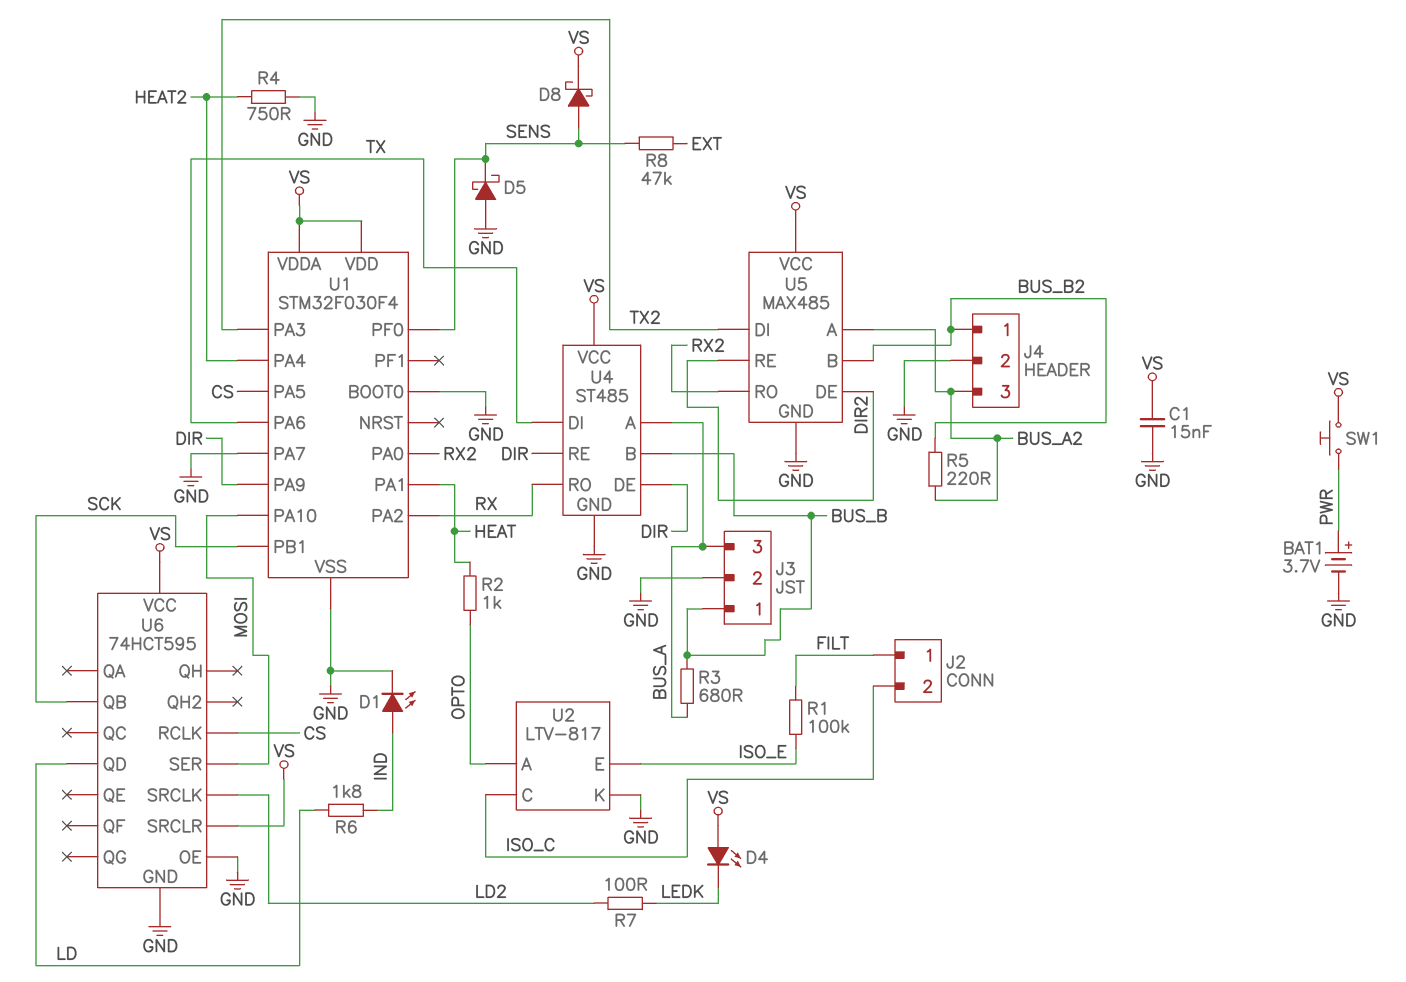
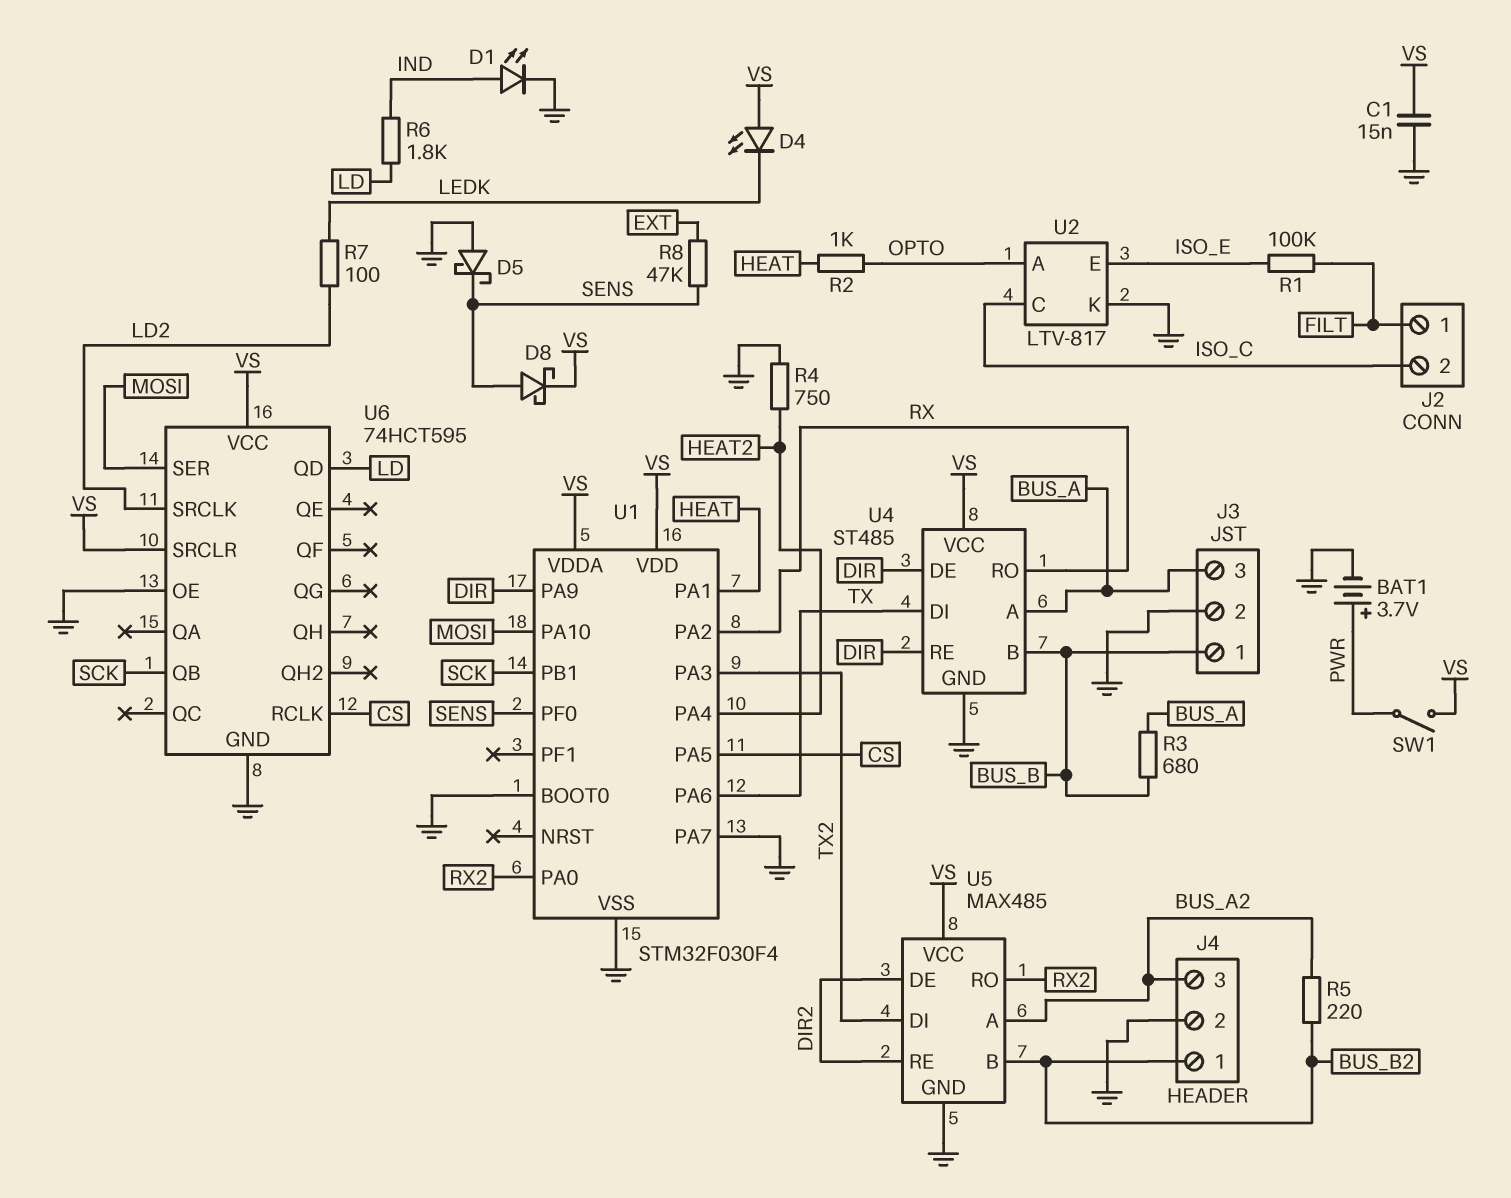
SW1: button (PWR, VS) -> switch (PWR, VS)

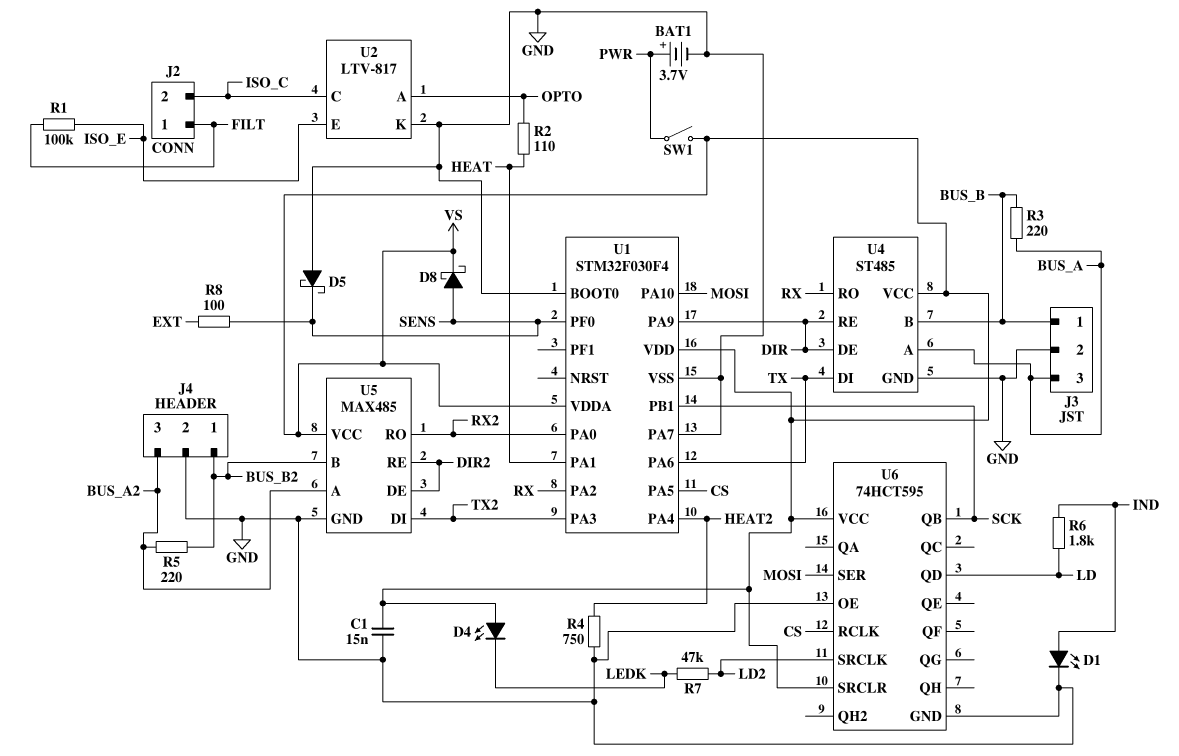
R2: 1k (HEAT, OPTO) -> 110 (HEAT, OPTO)
R3: 680 (BUS_A, BUS_B) -> 220 (BUS_A, BUS_B)
R7: 100 (LD2, LEDK) -> 47k (LD2, LEDK)
R8: 47k (EXT, SENS) -> 100 (EXT, SENS)

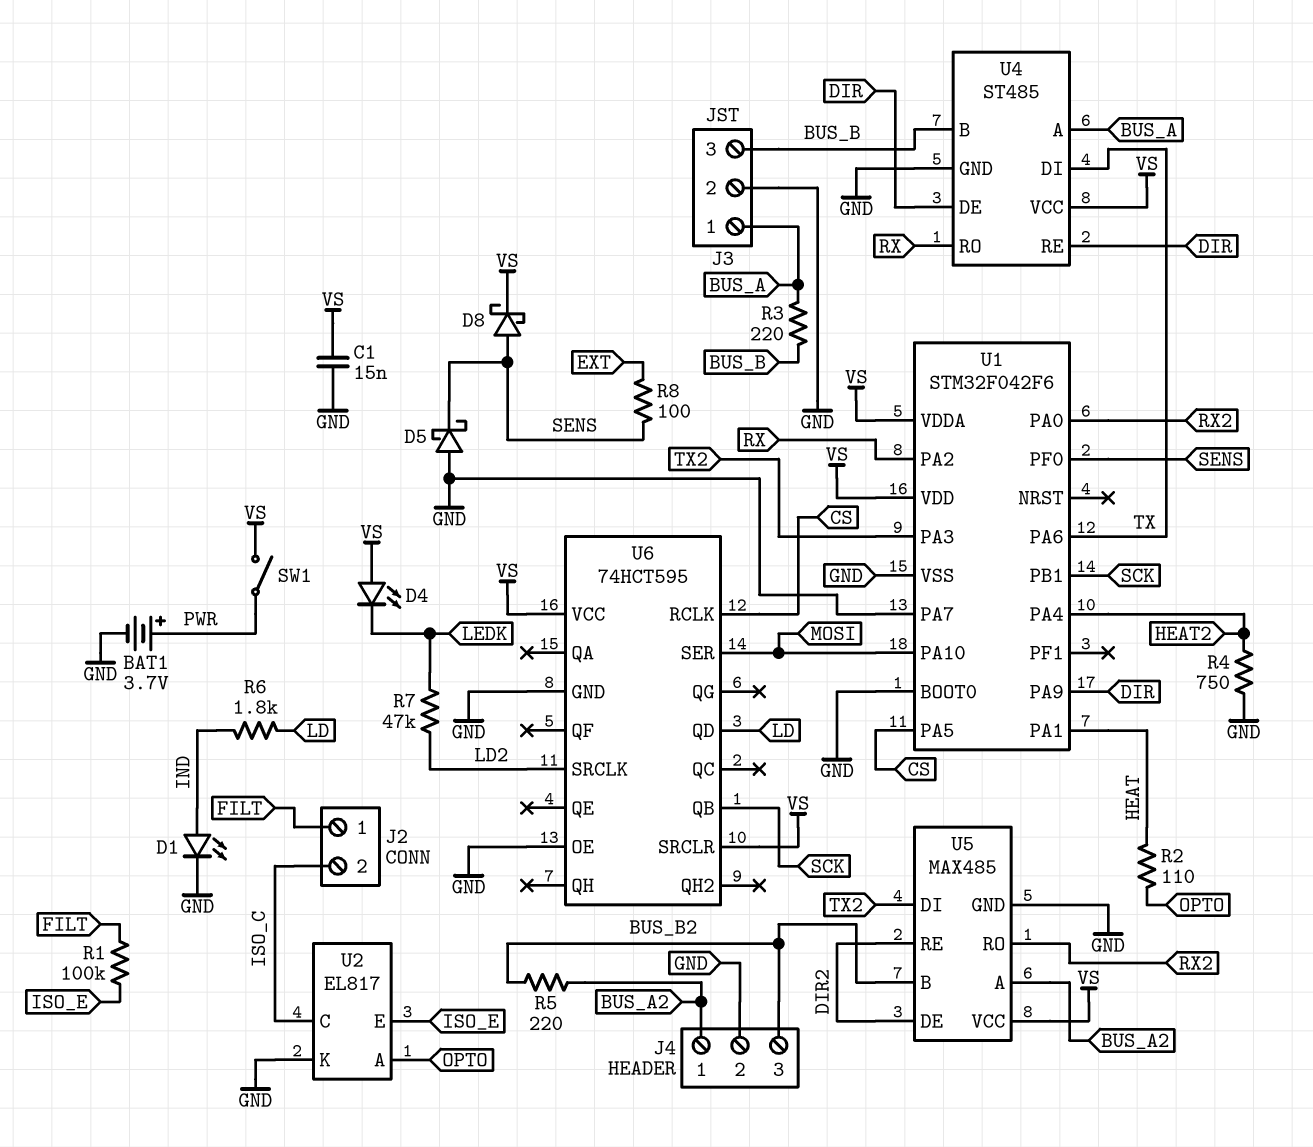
J3 pin 1: BUS_B -> BUS_A
J3 pin 3: BUS_A -> BUS_B
J4 pin 1: BUS_B2 -> BUS_A2
J4 pin 3: BUS_A2 -> BUS_B2
U1: STM32F030F4 -> STM32F042F6
U2: LTV-817 -> EL817

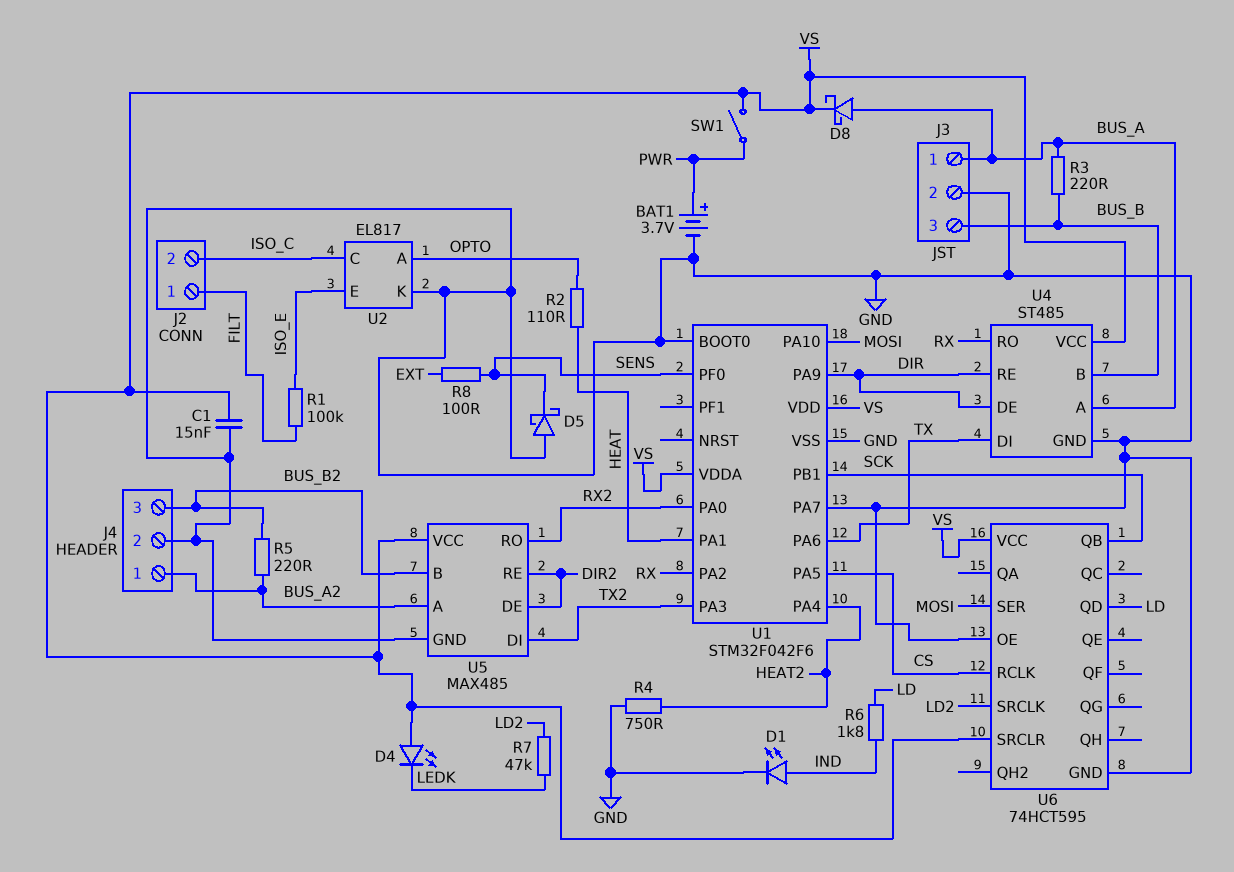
D8: schottky (A SENS, K VS) -> schottky (A BUS_A, K VS)

